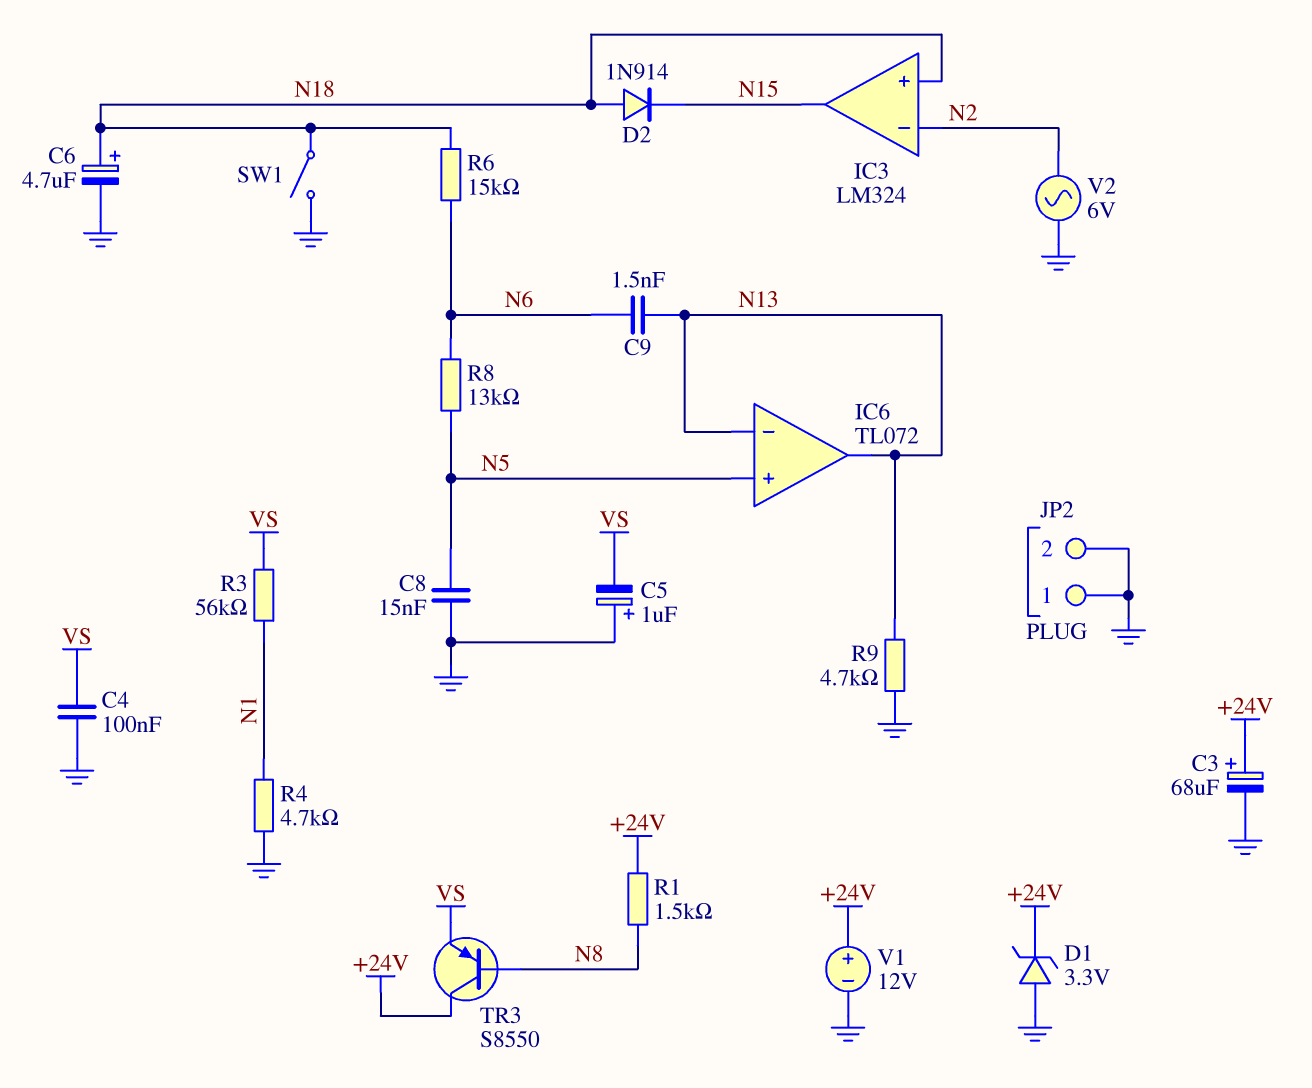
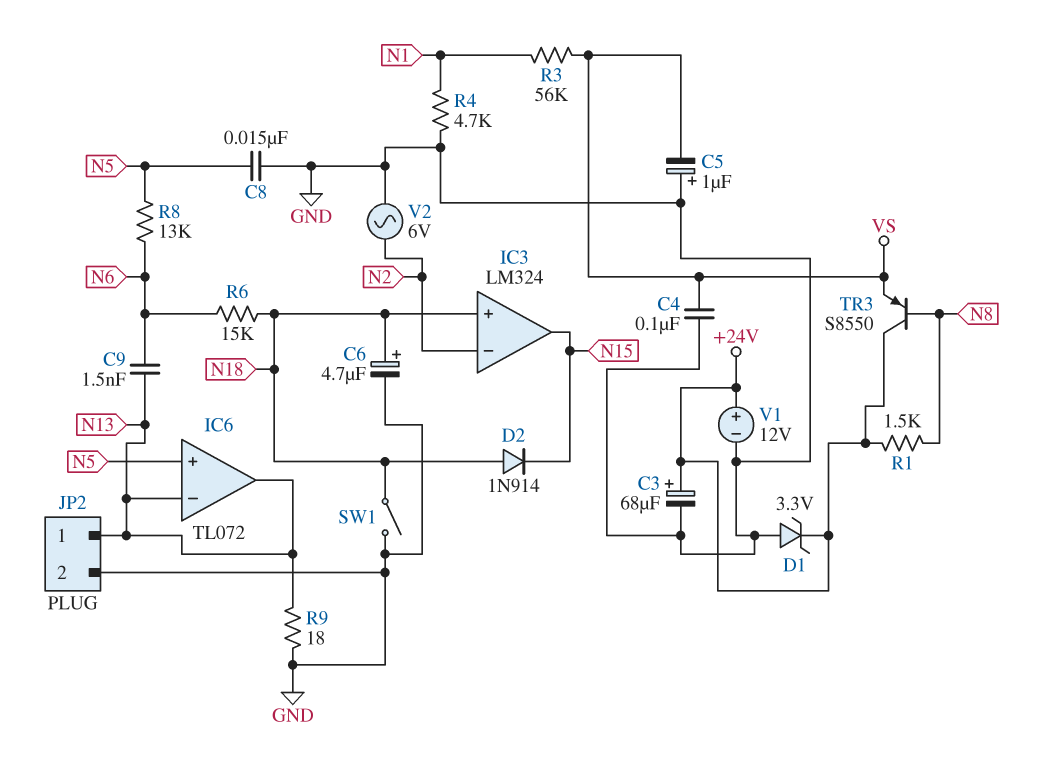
JP2 pin 1: GND -> N13
R9: 4.7k (GND, N13) -> 18 (GND, N13)

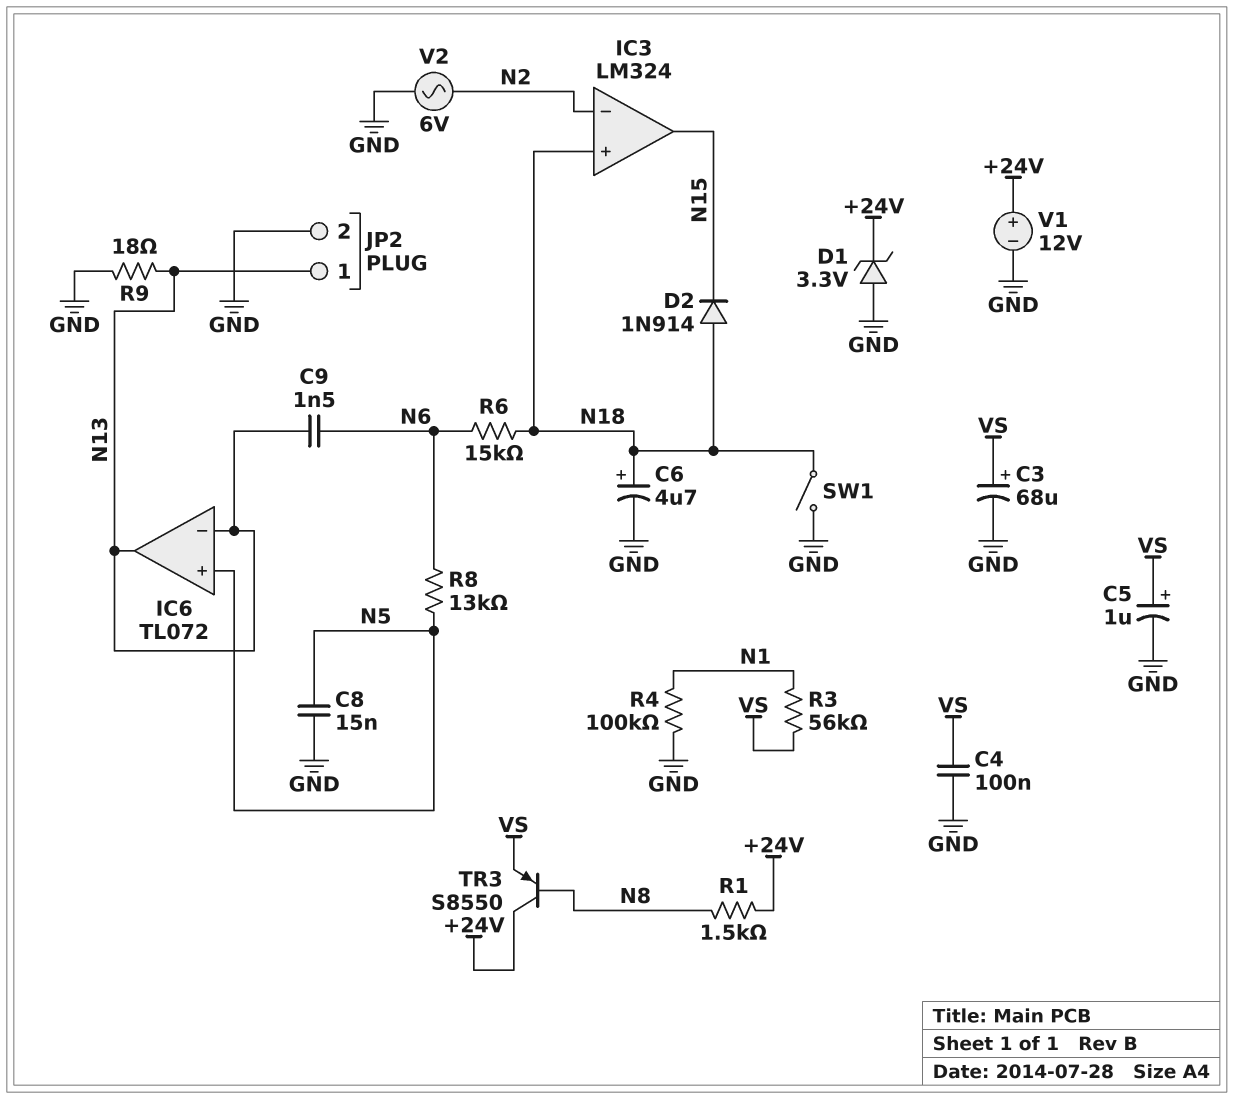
C3: 68uF (plus +24V, minus GND) -> 68uF (plus VS, minus GND)
C5: 1uF (plus GND, minus VS) -> 1uF (plus VS, minus GND)
R4: 4.7k (GND, N1) -> 100k (GND, N1)

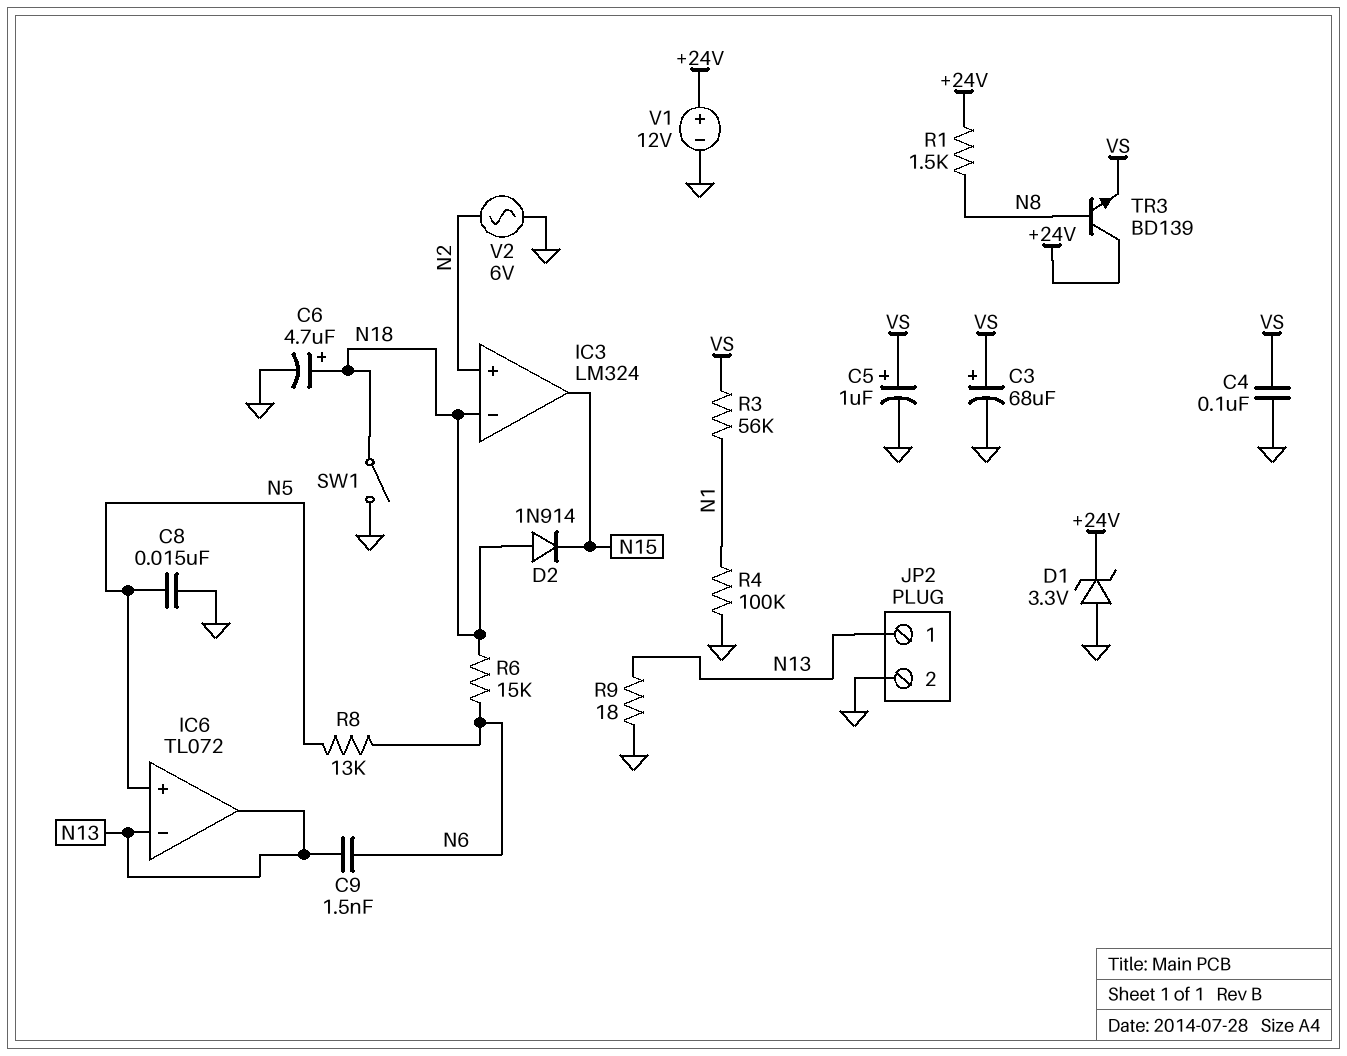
IC3 pin in+: N18 -> N2
IC3 pin in-: N2 -> N18
TR3: PNP S8550 (B N8, C +24V, E VS) -> NPN BD139 (B N8, C +24V, E VS)

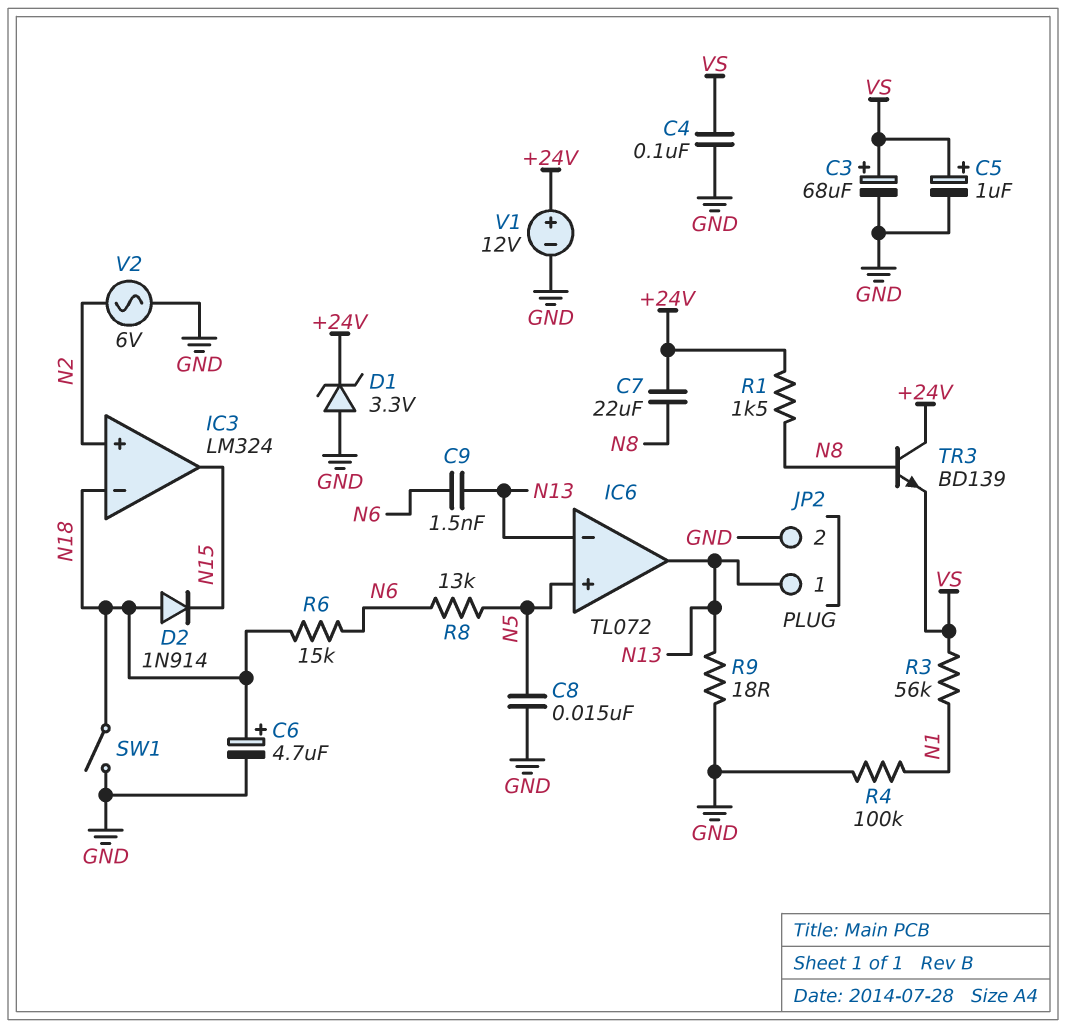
C7: none -> 22uF (+24V, N8)

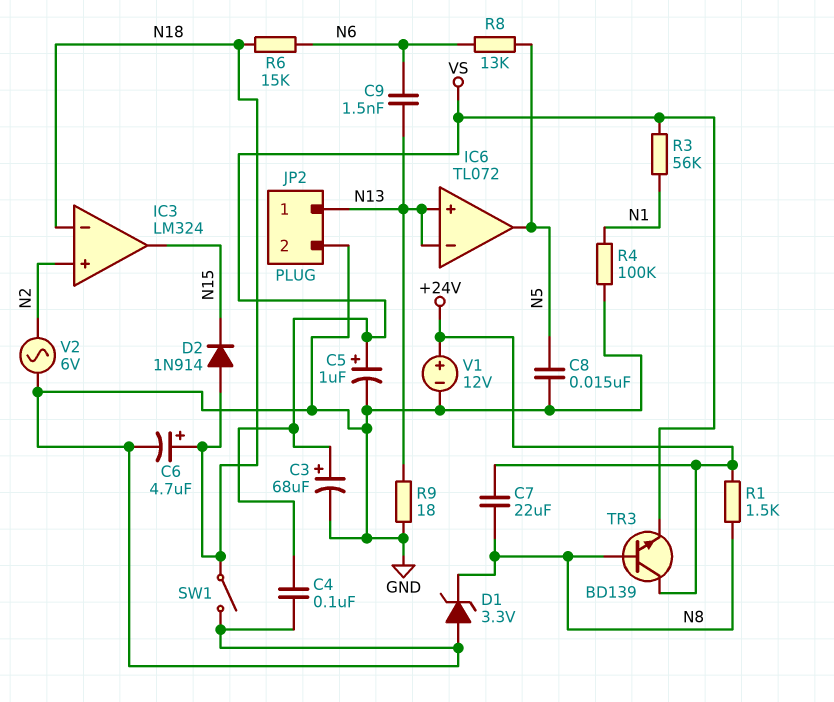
D1: zener 3.3V (A GND, K +24V) -> zener 3.3V (A GND, K N8)
IC6 pin in+: N5 -> N13
IC6 pin out: N13 -> N5

